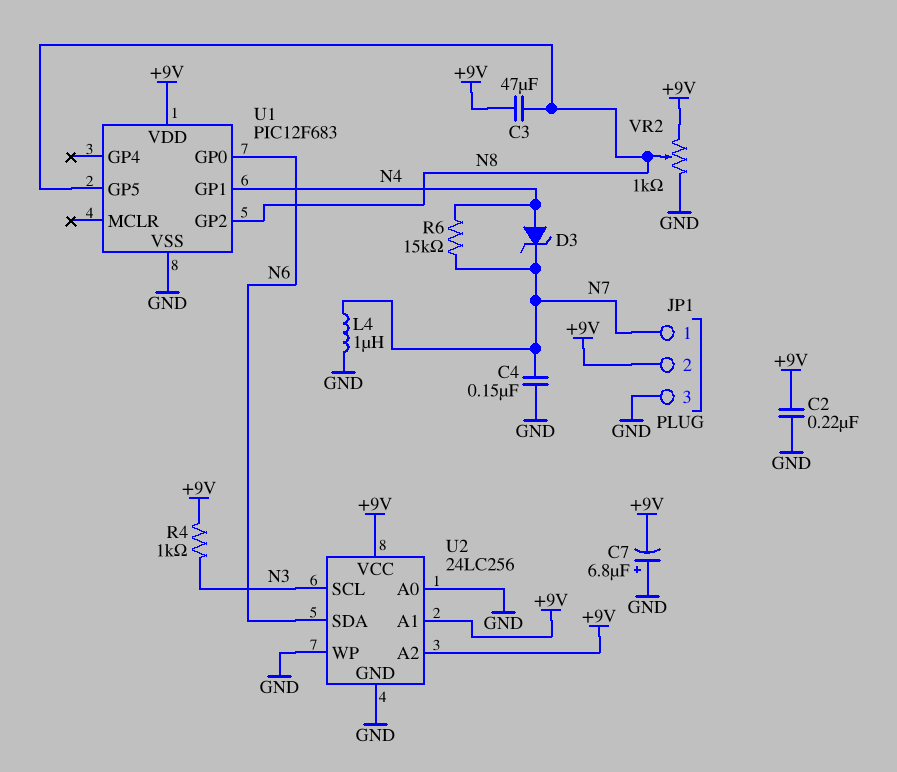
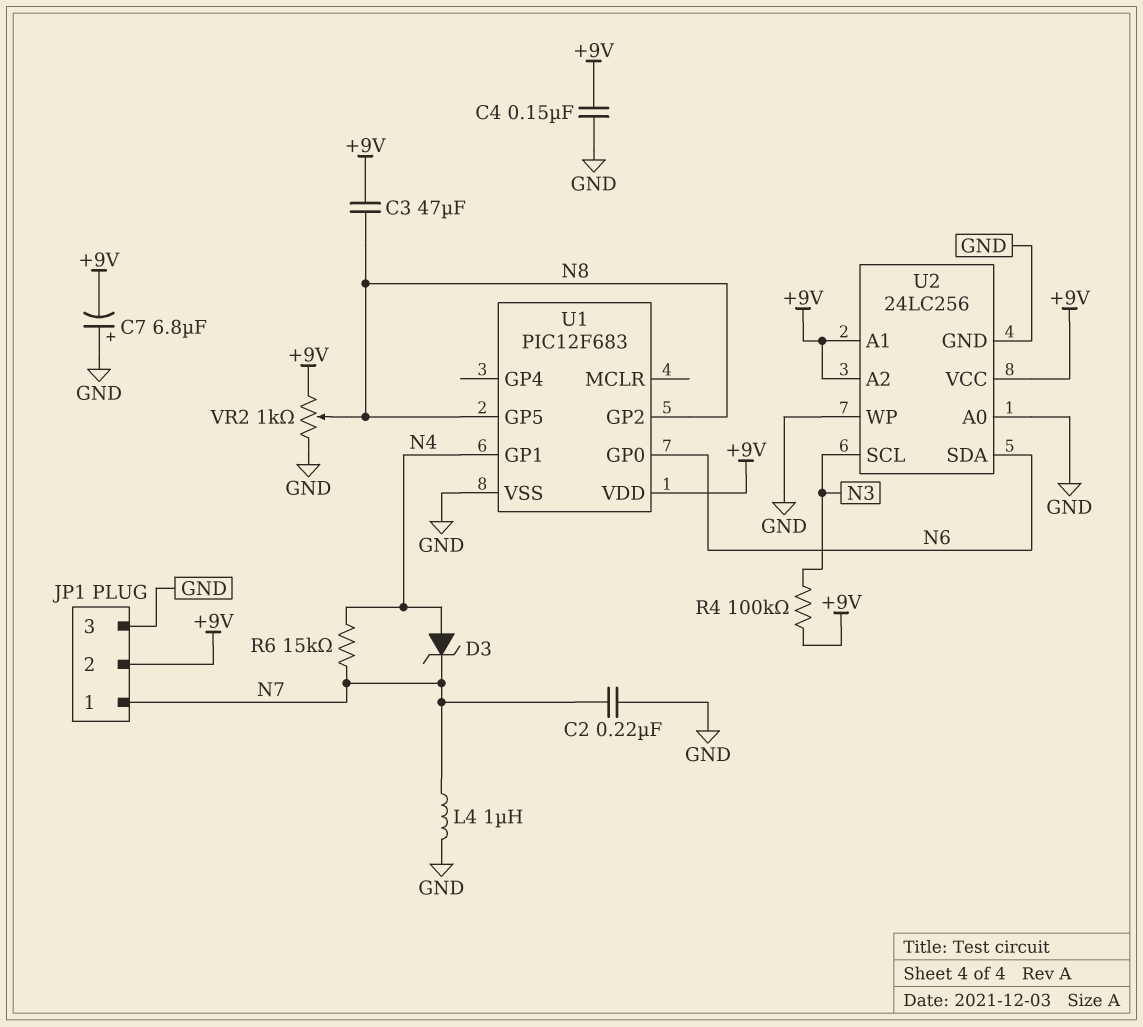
C2: 220nF (+9V, GND) -> 220nF (GND, N7)
C4: 150nF (GND, N7) -> 150nF (+9V, GND)
R4: 1k (+9V, N3) -> 100k (+9V, N3)

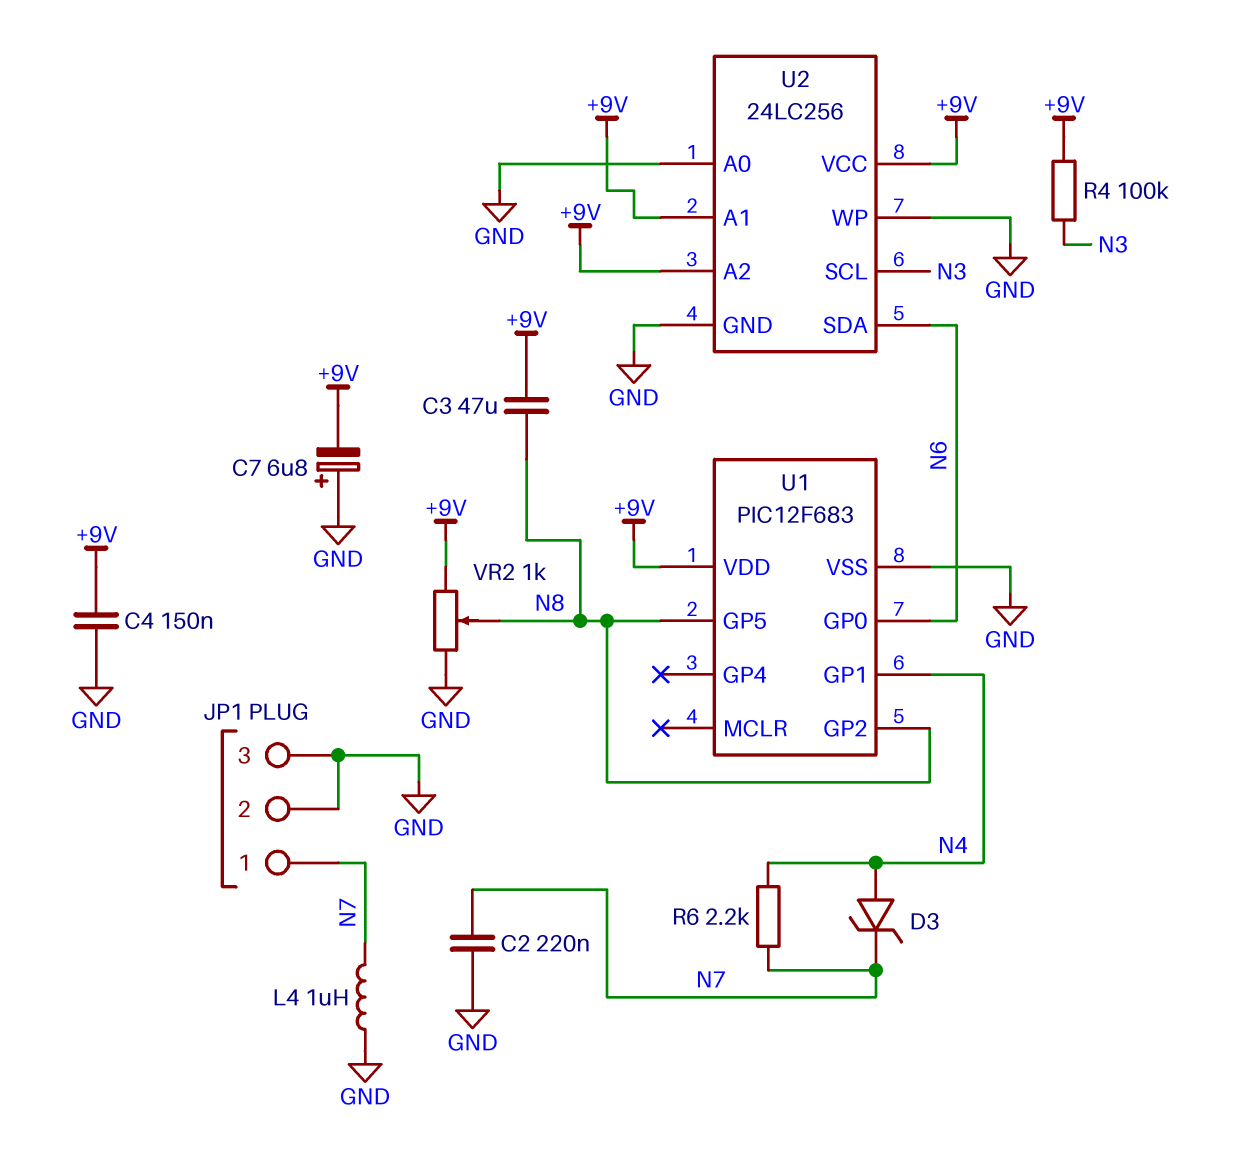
JP1 pin 2: +9V -> GND
R6: 15k (N4, N7) -> 2.2k (N4, N7)

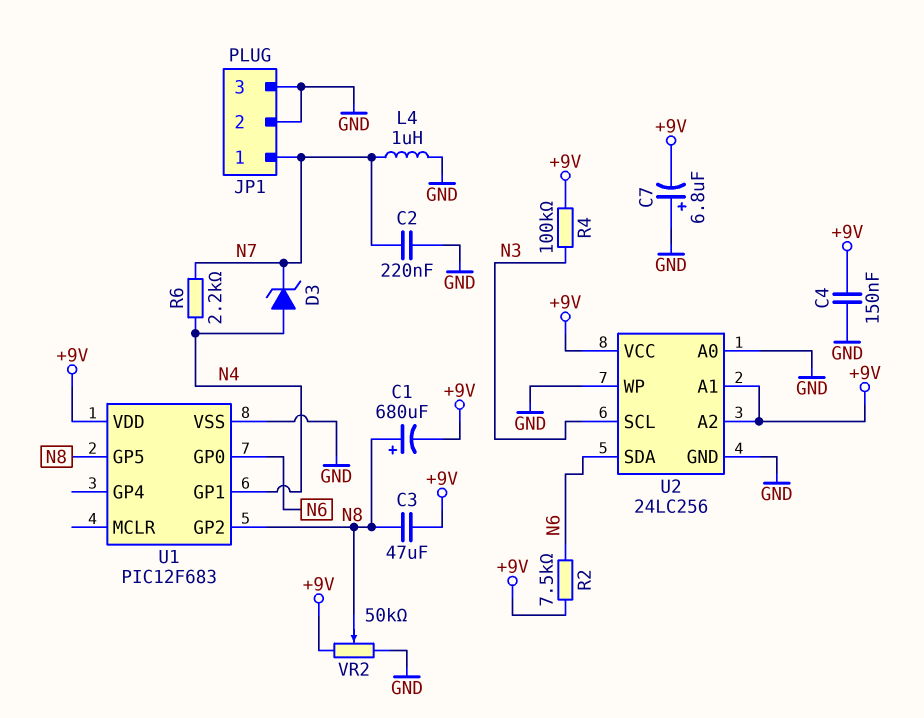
C1: none -> 680uF (plus N8, minus +9V)
R2: none -> 7.5k (+9V, N6)
VR2: 1k (+9V, GND, wiper N8) -> 50k (+9V, GND, wiper N8)

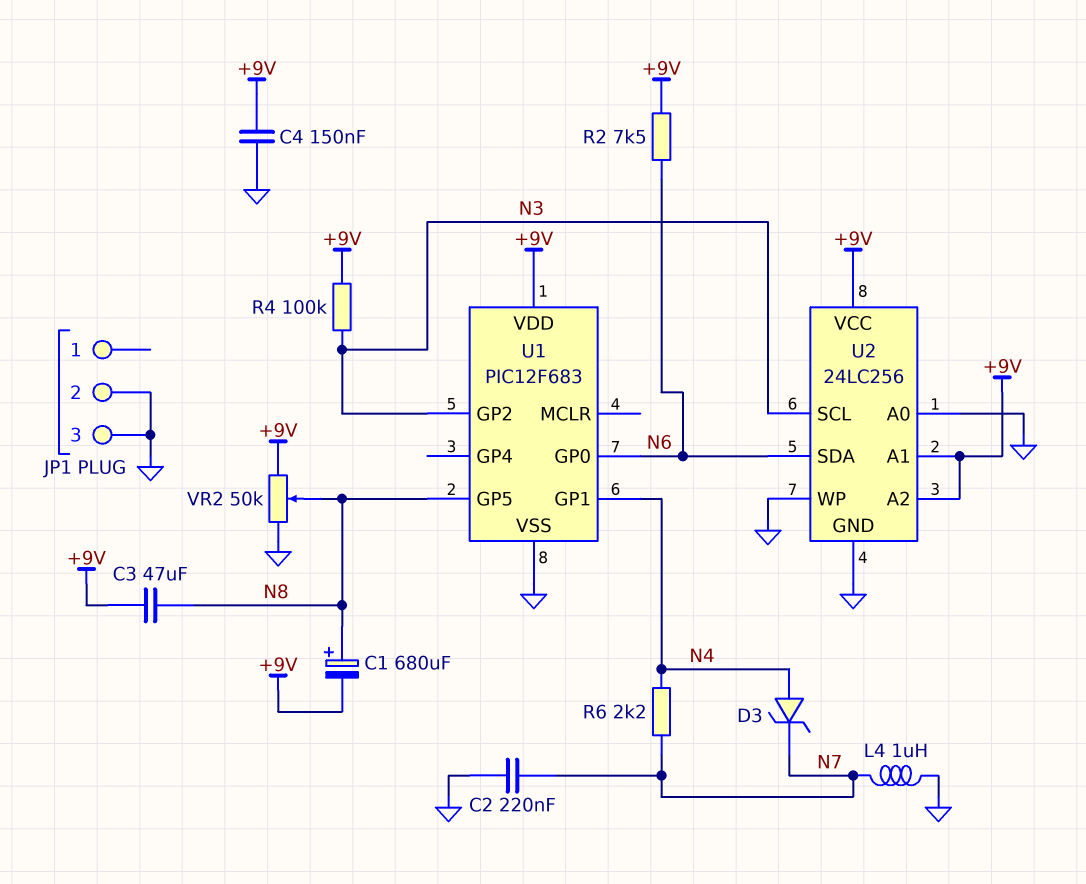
C7: 6.8uF (plus GND, minus +9V) -> none
JP1 pin 1: N7 -> none
U1 pin GP2: N8 -> N3

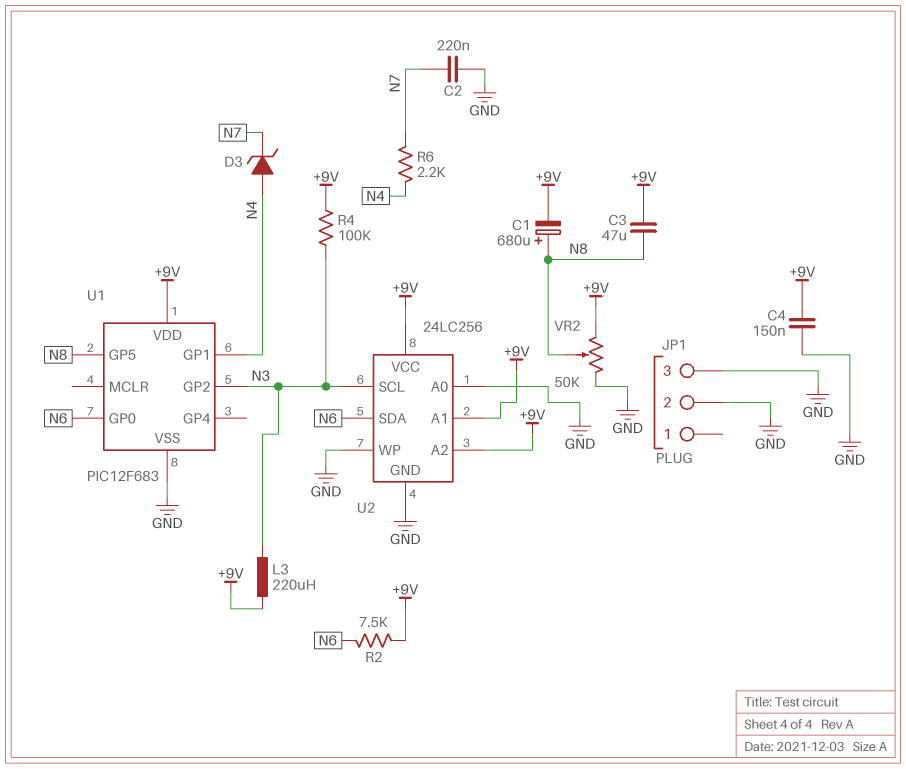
L3: none -> 220uH (+9V, N3)
L4: 1uH (GND, N7) -> none

